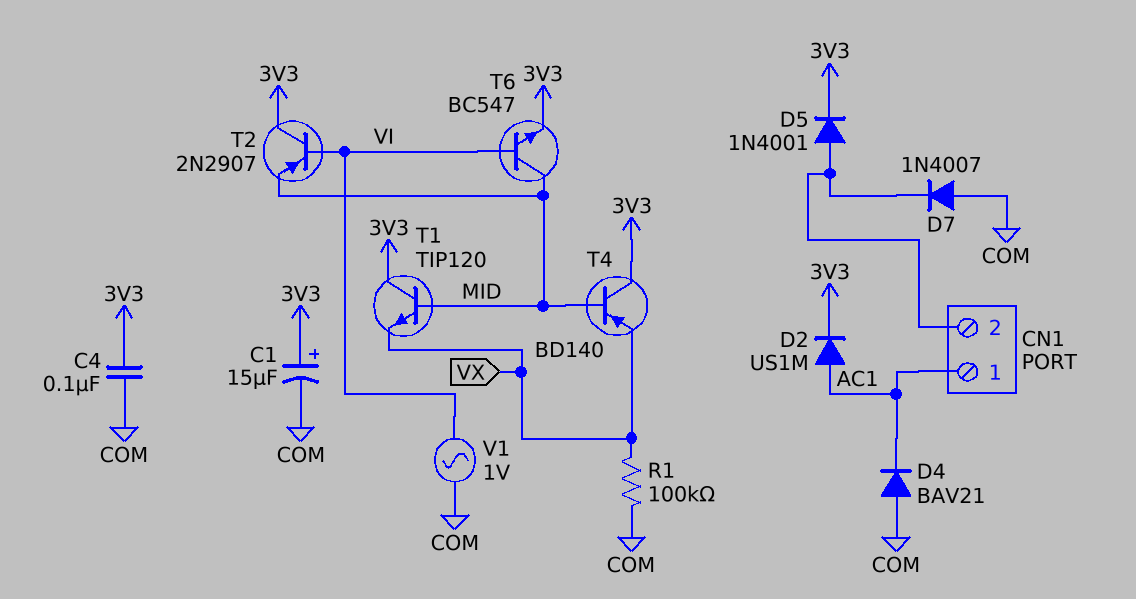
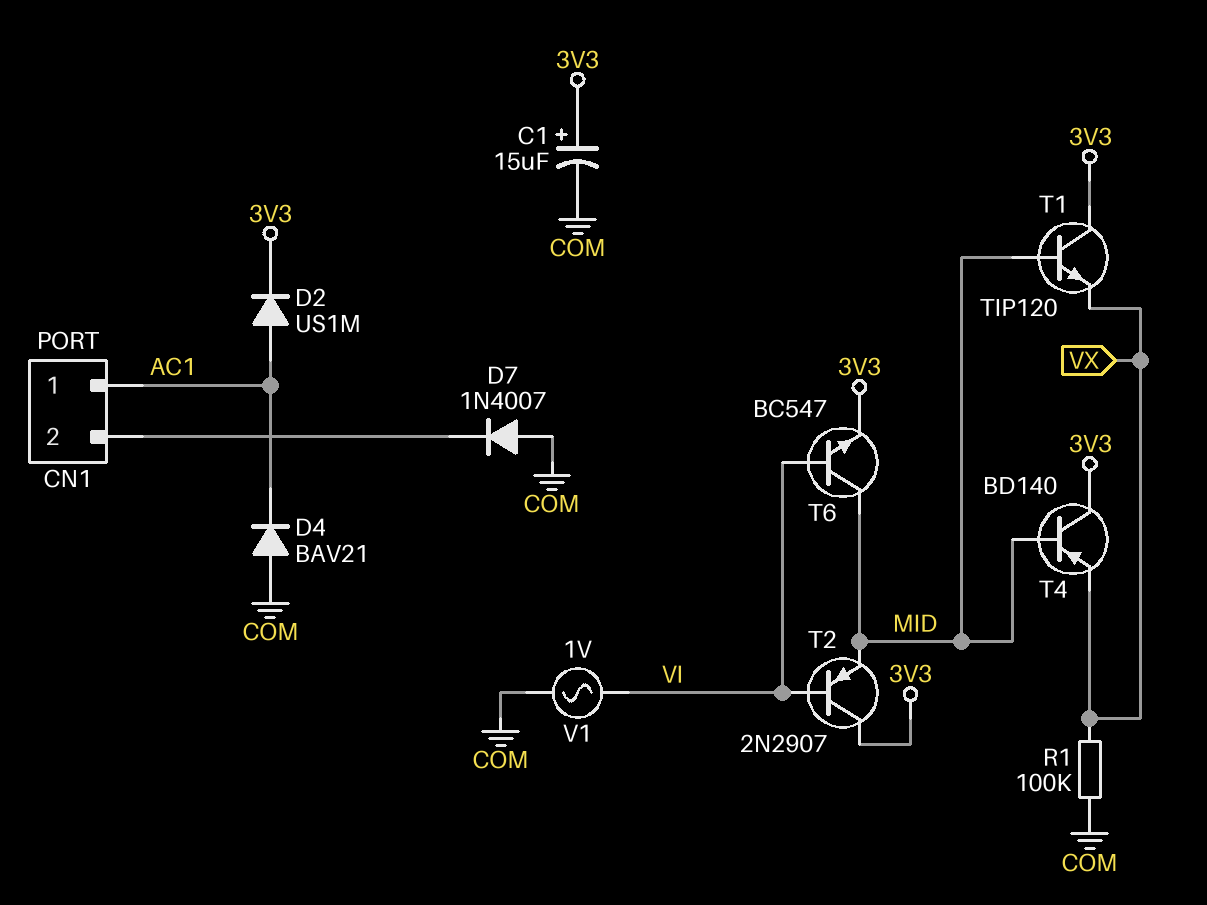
C4: 100nF (3V3, COM) -> none
D5: diode 1N4001 (A CN1/2, K 3V3) -> none

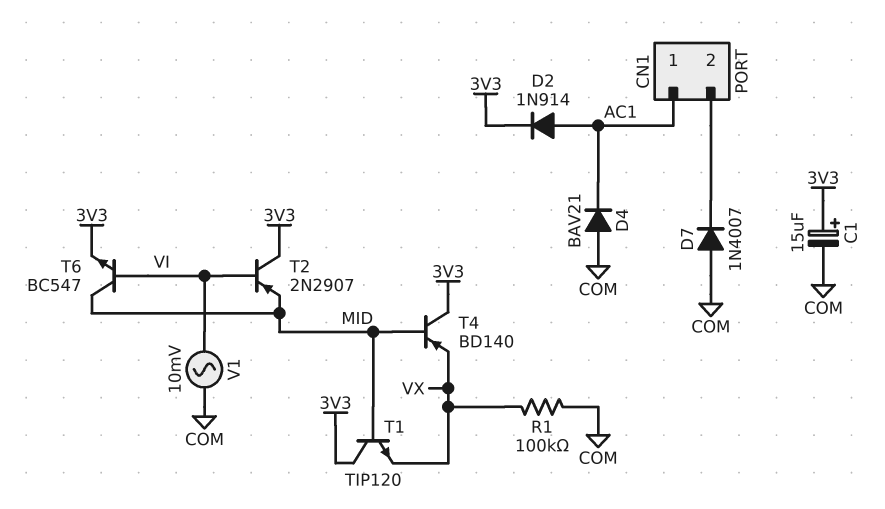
D2: diode US1M (A AC1, K 3V3) -> diode 1N914 (A AC1, K 3V3)
V1: AC 1V (COM, VI) -> AC 10mV (COM, VI)

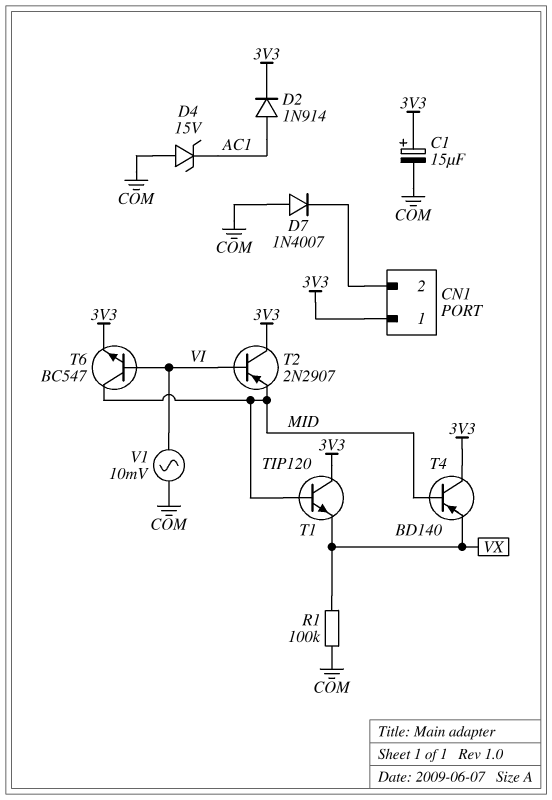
CN1 pin 1: AC1 -> 3V3
D4: diode BAV21 (A COM, K AC1) -> zener 15V (A COM, K AC1)

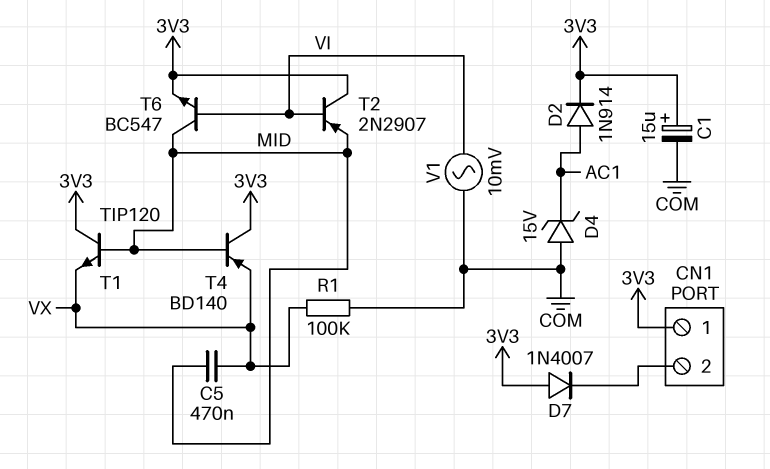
C5: none -> 470nF (MID, VX)
D7: diode 1N4007 (A COM, K CN1/2) -> diode 1N4007 (A 3V3, K CN1/2)

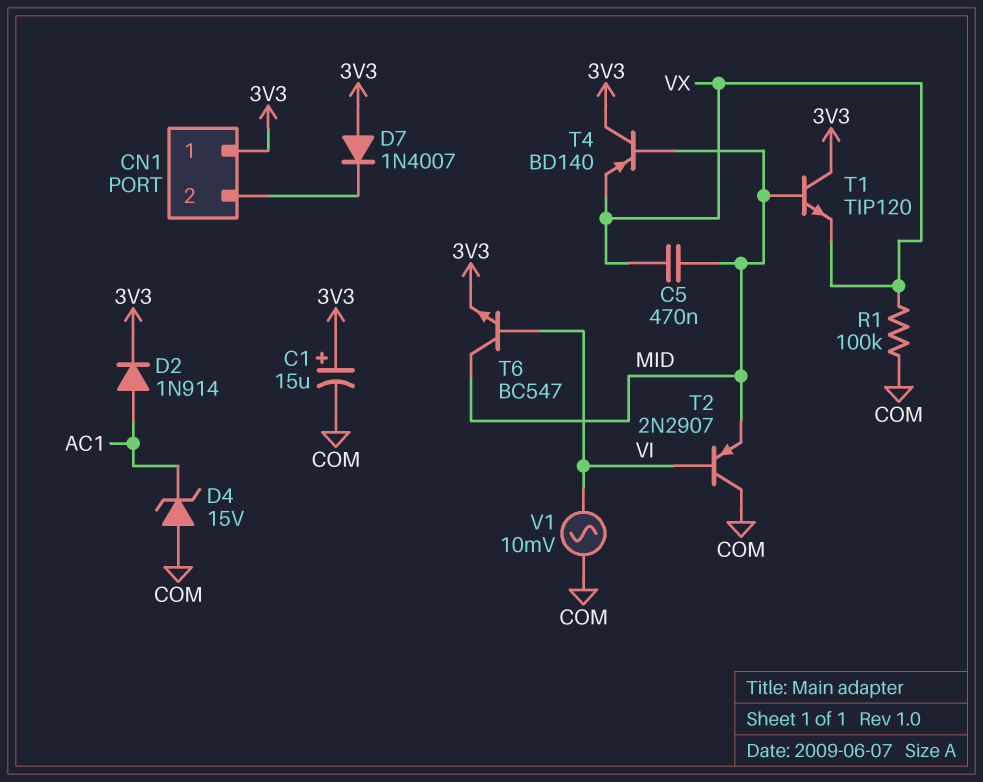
T2: PNP 2N2907 (B VI, C 3V3, E MID) -> PNP 2N2907 (B VI, C COM, E MID)

